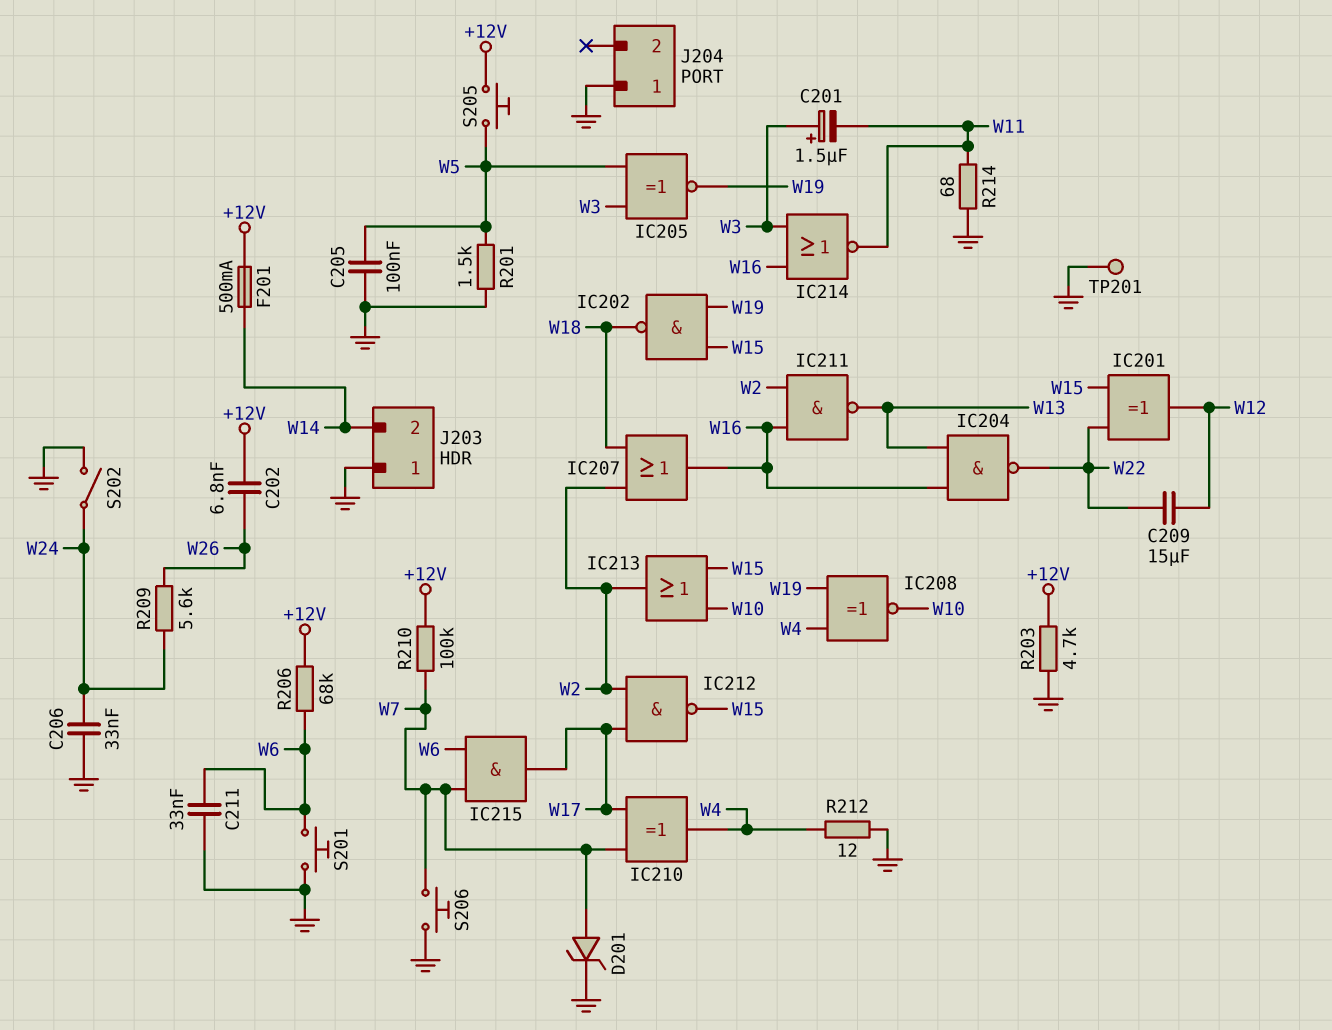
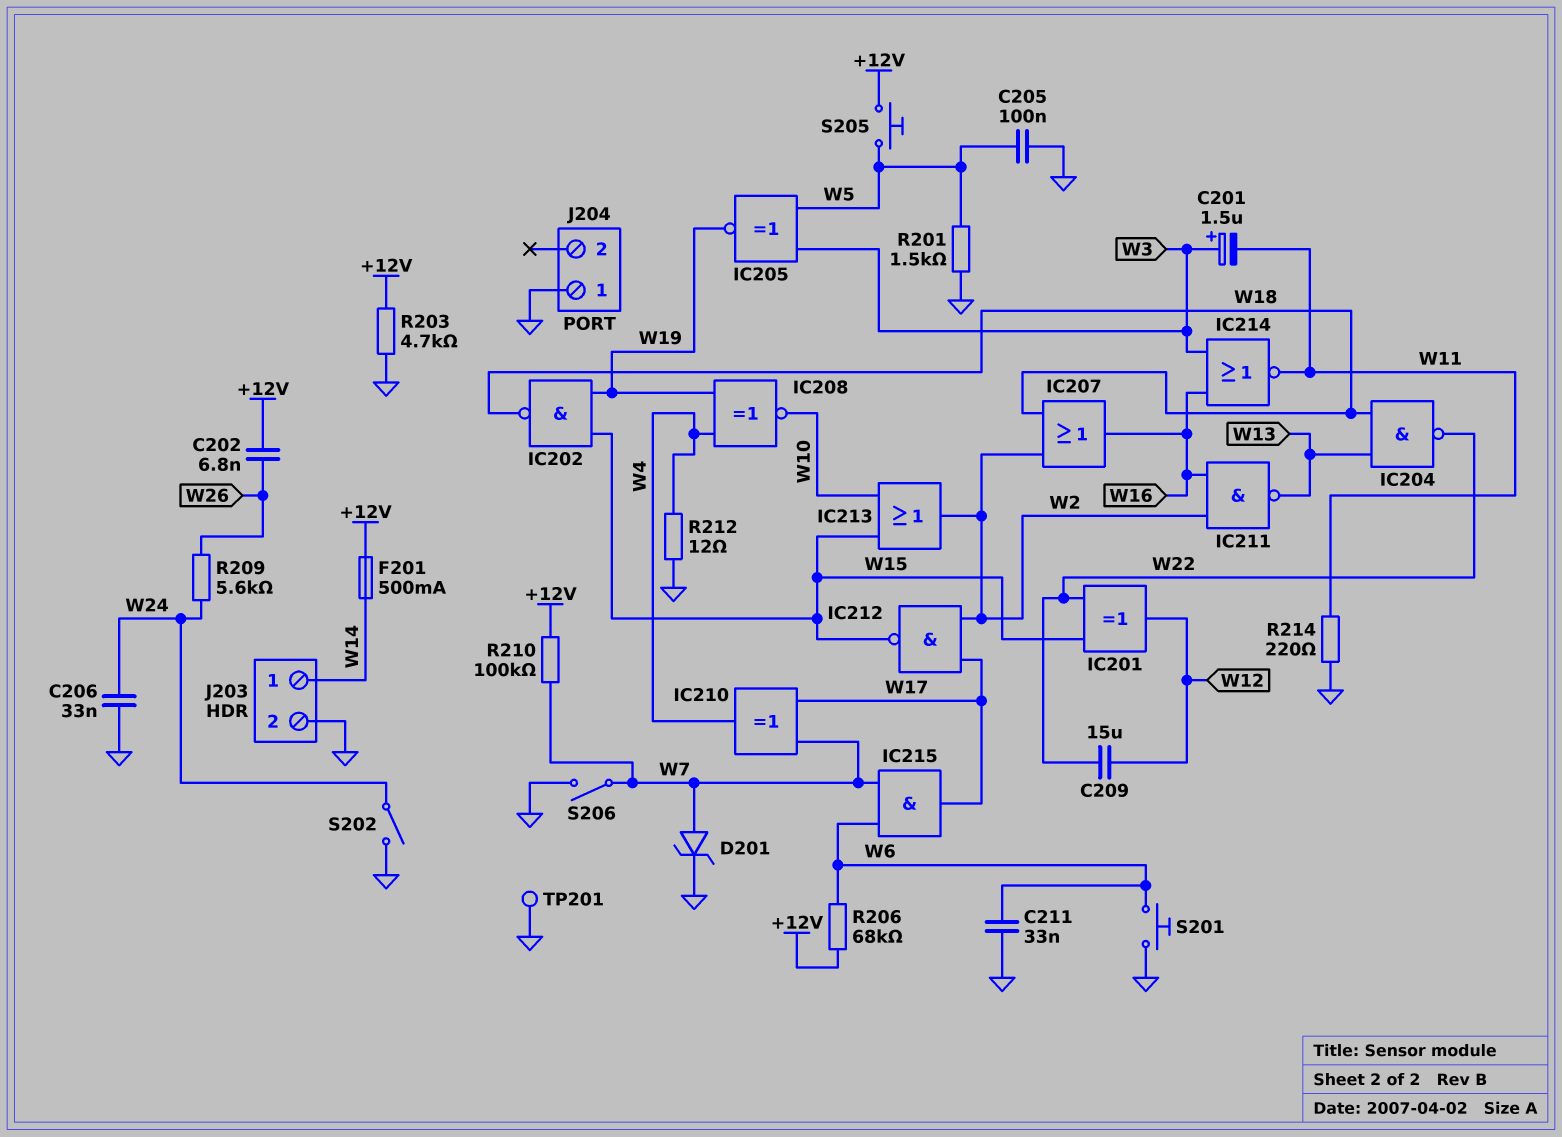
IC204: NAND (in W13, in W16, out W22) -> NAND (in W13, in W18, out W22)
J203 pin 1: GND -> W14
J203 pin 2: W14 -> GND
R214: 68 (GND, W11) -> 220 (GND, W11)
S206: button (GND, W7) -> switch (GND, W7)

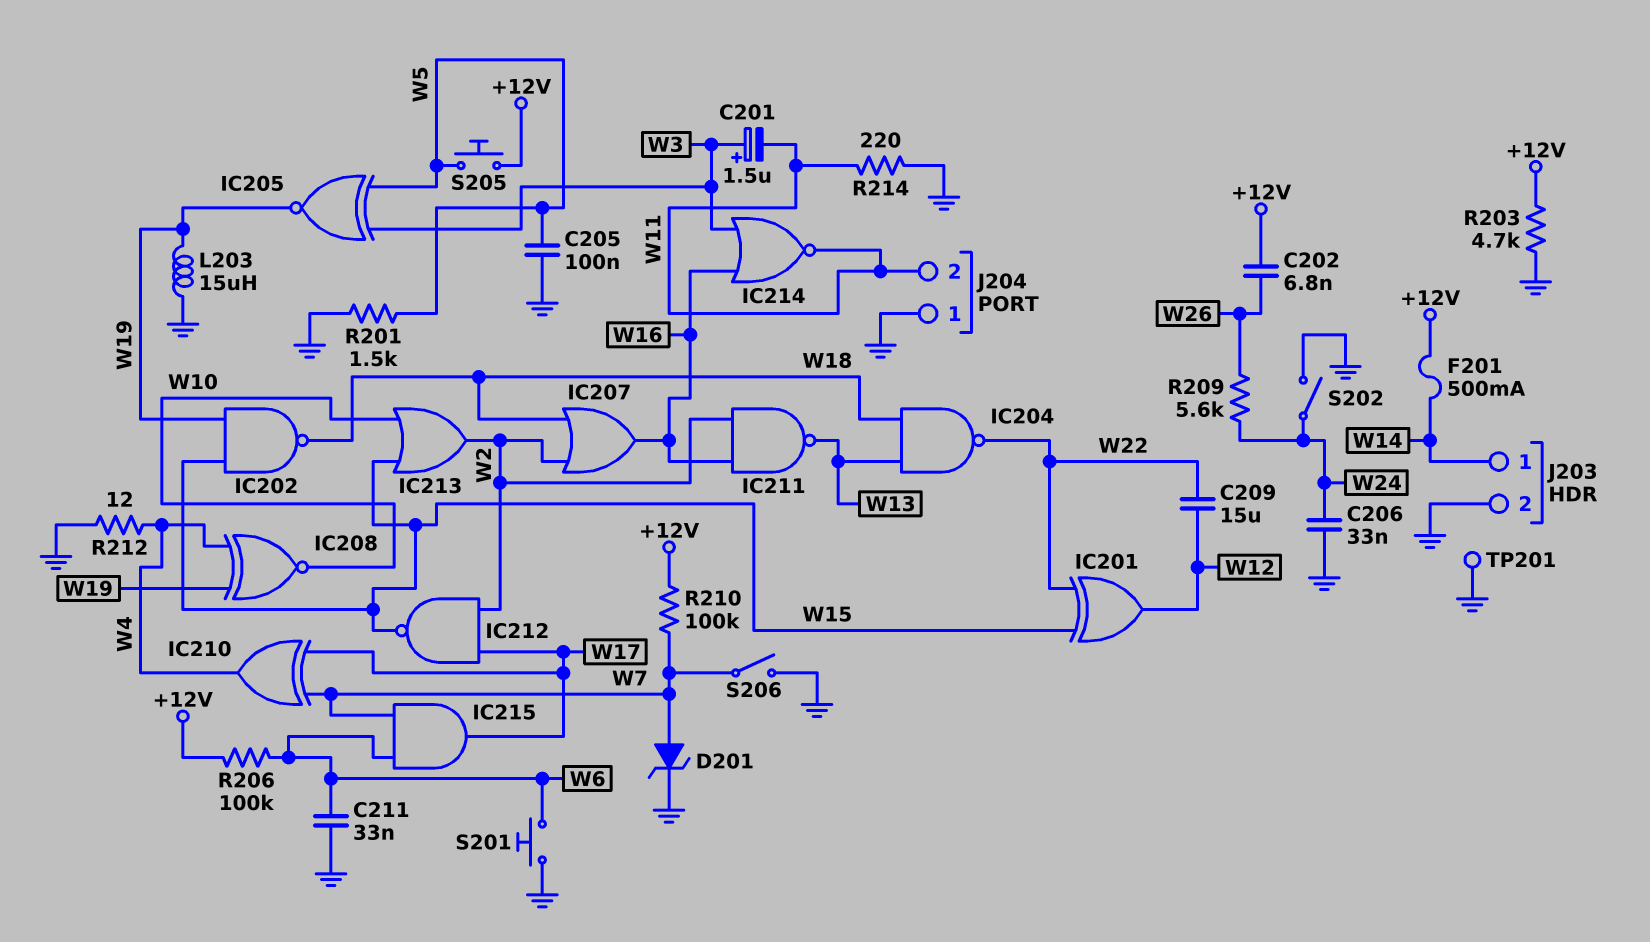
J204 pin 2: none -> W11
L203: none -> 15uH (GND, W19)
R206: 68k (+12V, W6) -> 100k (+12V, W6)

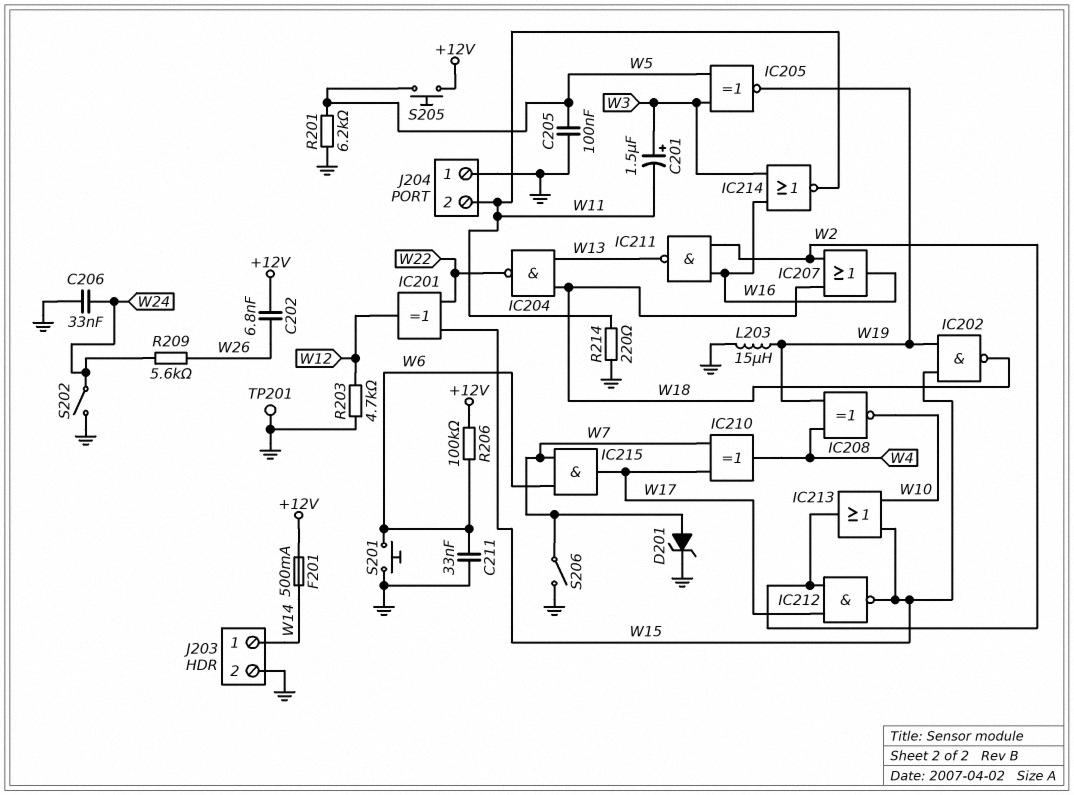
C209: 15uF (W12, W22) -> none
R201: 1.5k (GND, W5) -> 6.2k (GND, W5)
R203: 4.7k (+12V, GND) -> 4.7k (GND, W12)
R210: 100k (+12V, W7) -> none
R212: 12 (GND, W4) -> none

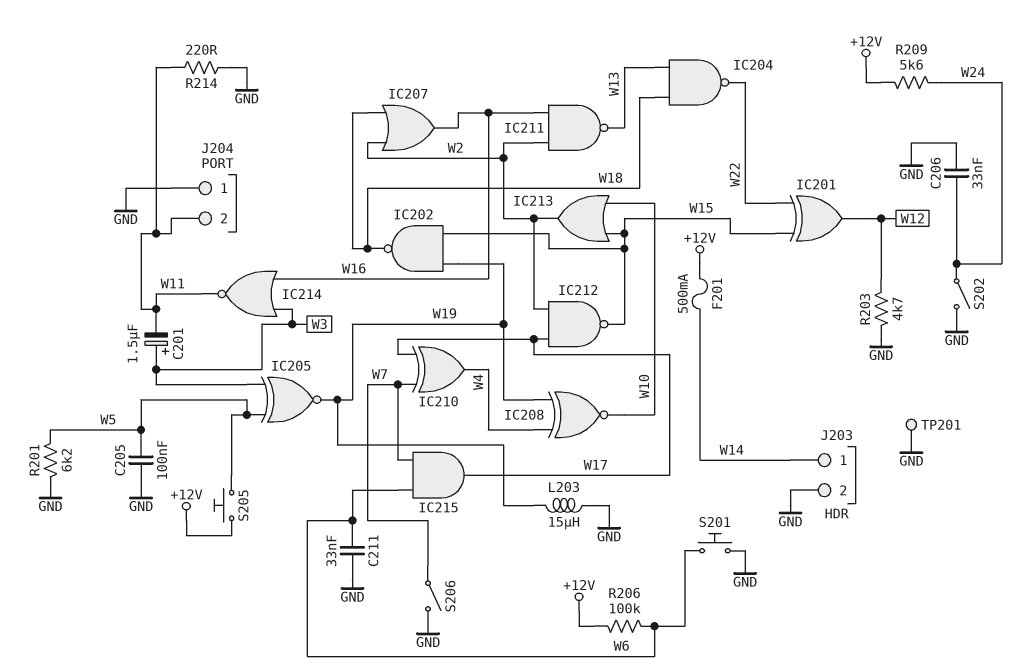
C202: 6.8nF (+12V, W26) -> none
D201: zener (A W7, K GND) -> none
R209: 5.6k (W24, W26) -> 5.6k (+12V, W24)

